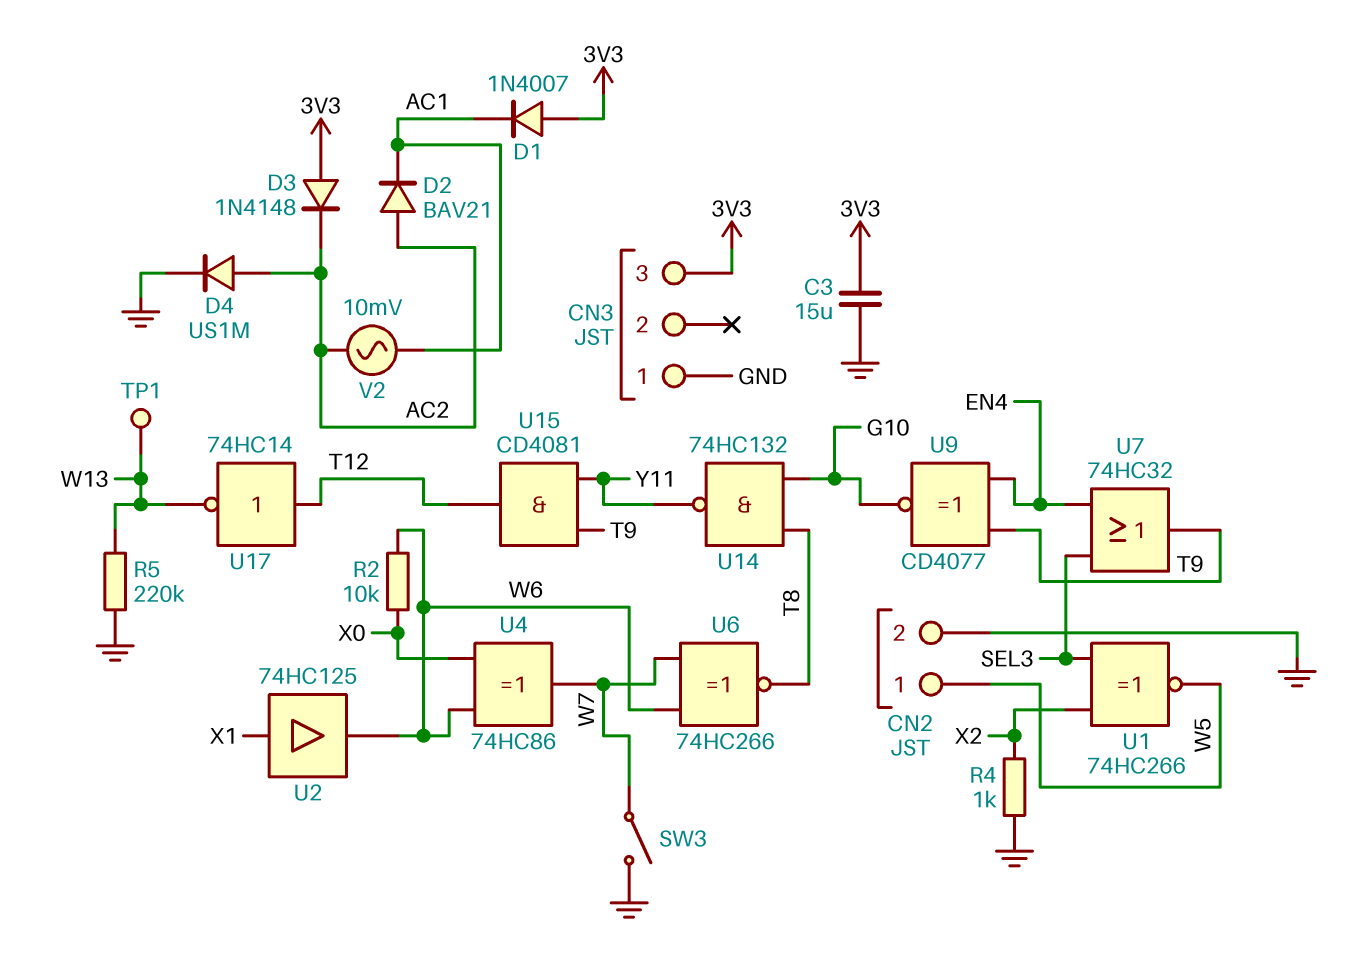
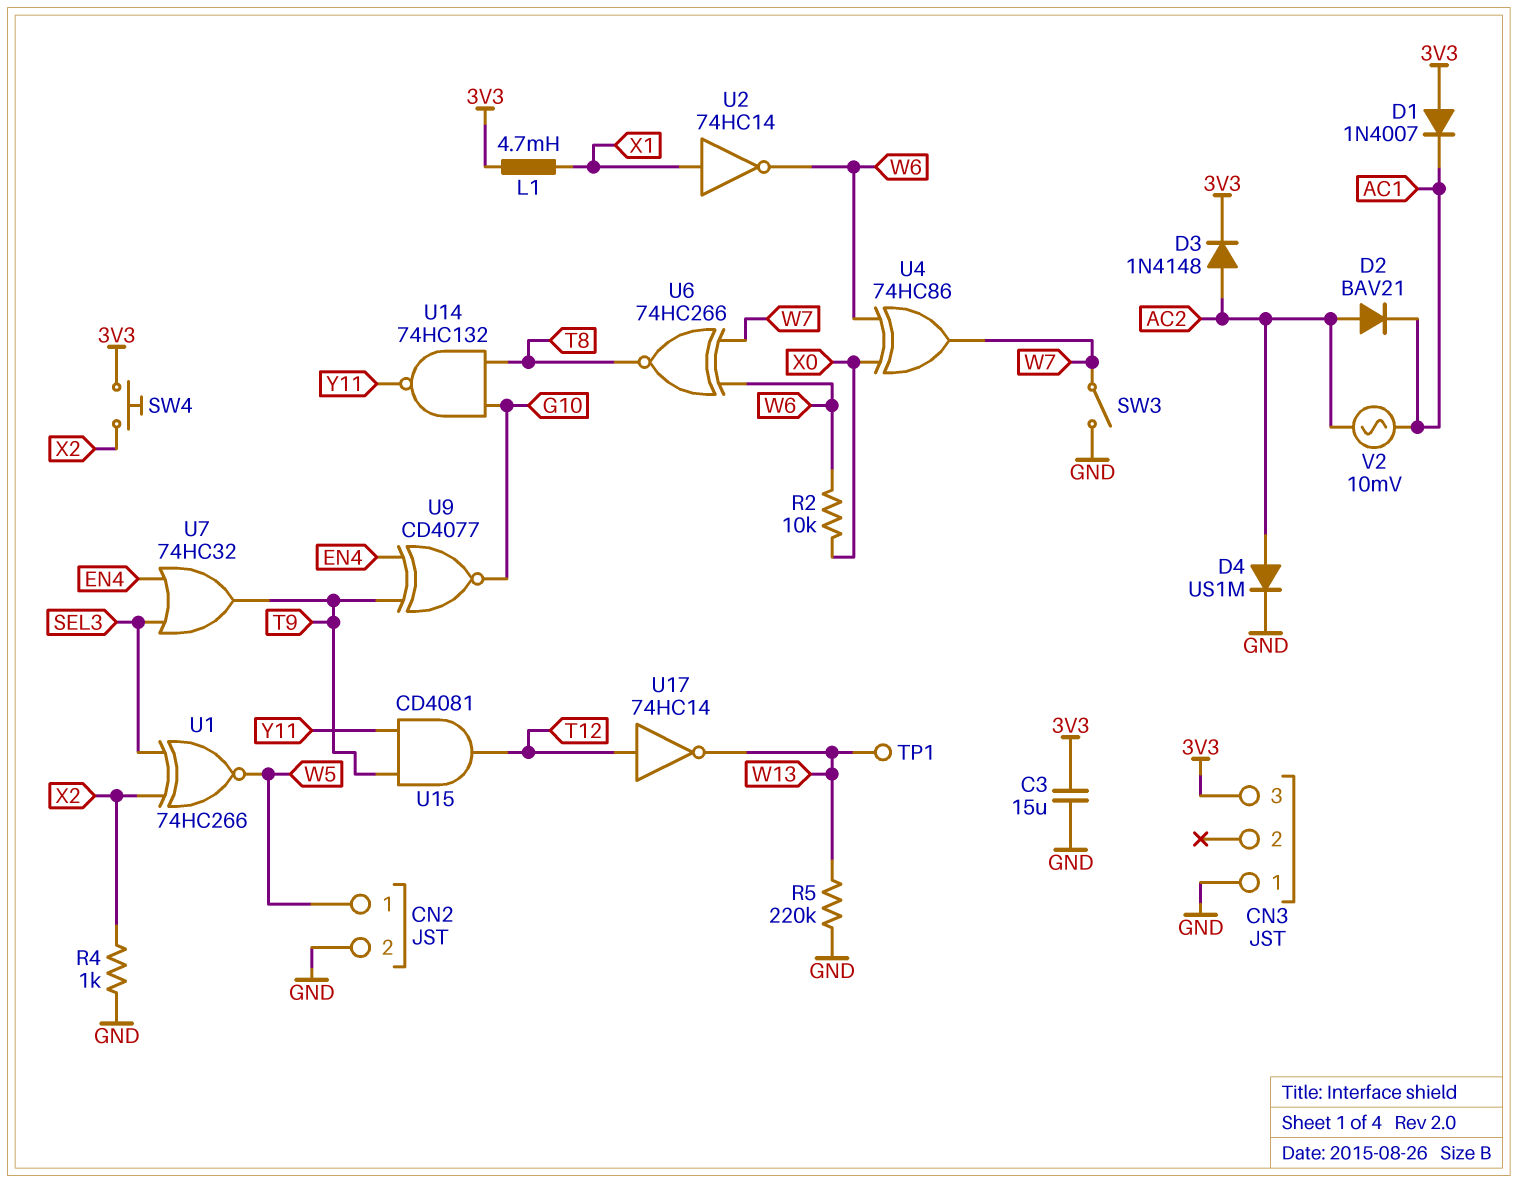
D3: diode 1N4148 (A 3V3, K AC2) -> diode 1N4148 (A AC2, K 3V3)
L1: none -> 4.7mH (3V3, X1)
SW4: none -> button (3V3, X2)
U2: buffer 74HC125 (in X1, out W6) -> NOT 74HC14 (in X1, out W6)

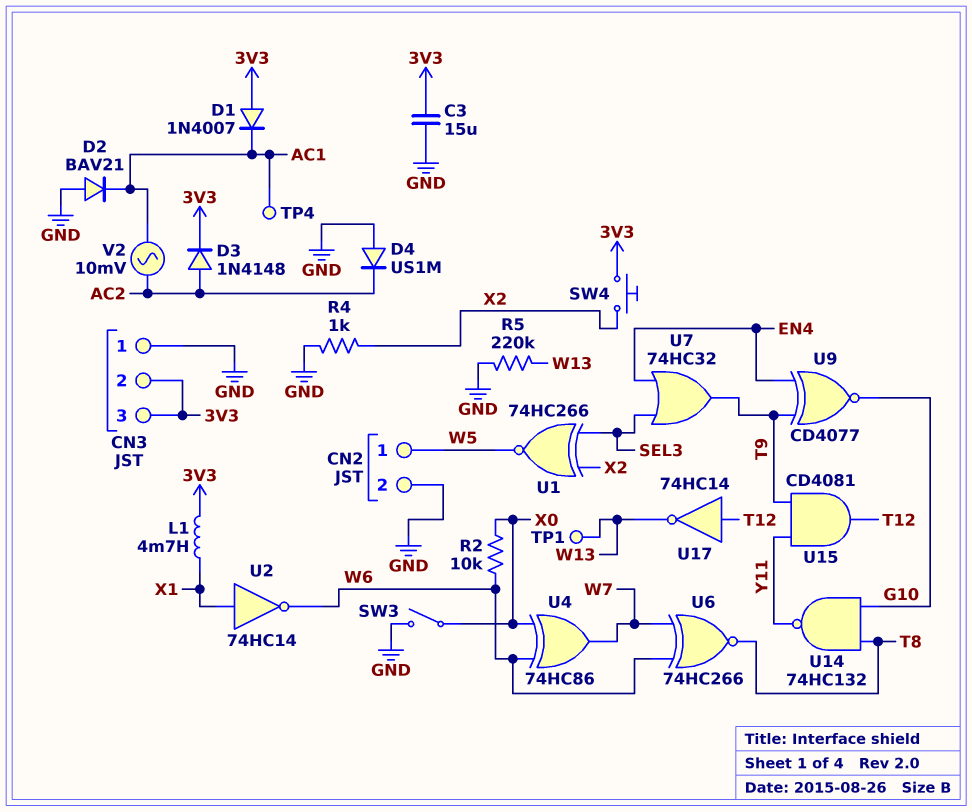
CN3 pin 2: none -> 3V3
D2: diode BAV21 (A AC2, K AC1) -> diode BAV21 (A GND, K AC1)
D4: diode US1M (A AC2, K GND) -> diode US1M (A GND, K AC2)
SW3: switch (GND, W7) -> switch (GND, X0)
TP4: none -> test point (AC1)

